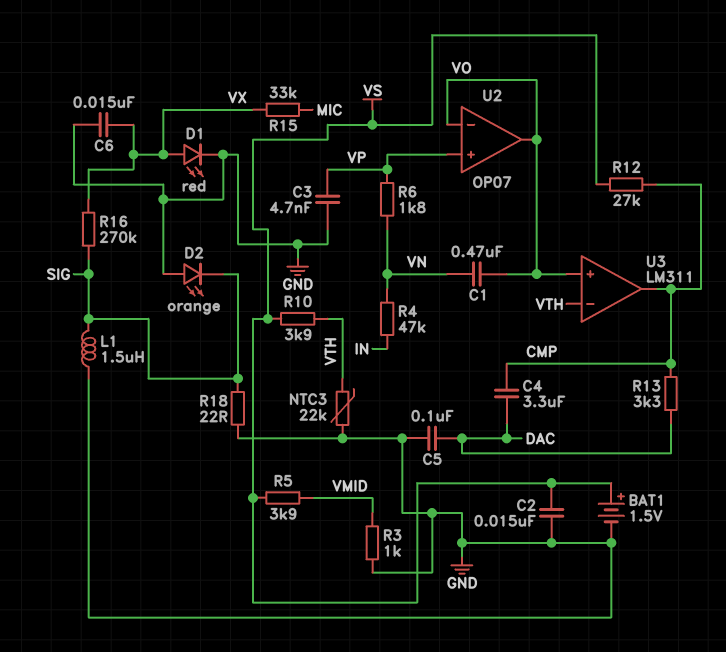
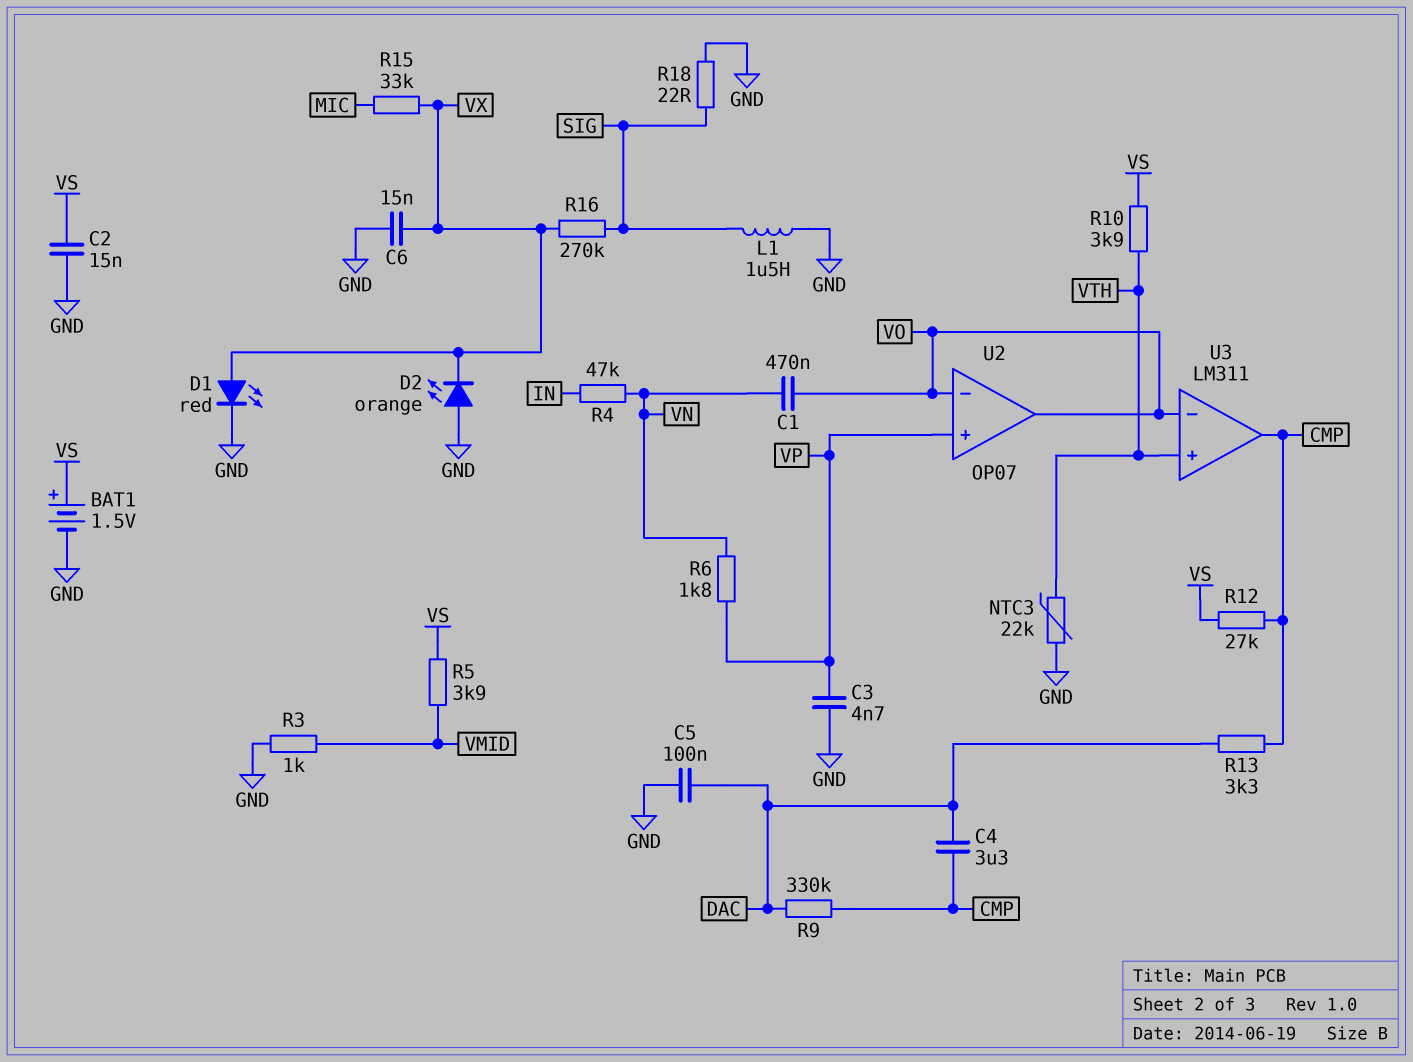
D2: LED orange (A GND, K SIG) -> LED orange (A GND, K VX)
R9: none -> 330k (CMP, DAC)
U3 pin in+: VO -> VTH
U3 pin in-: VTH -> VO

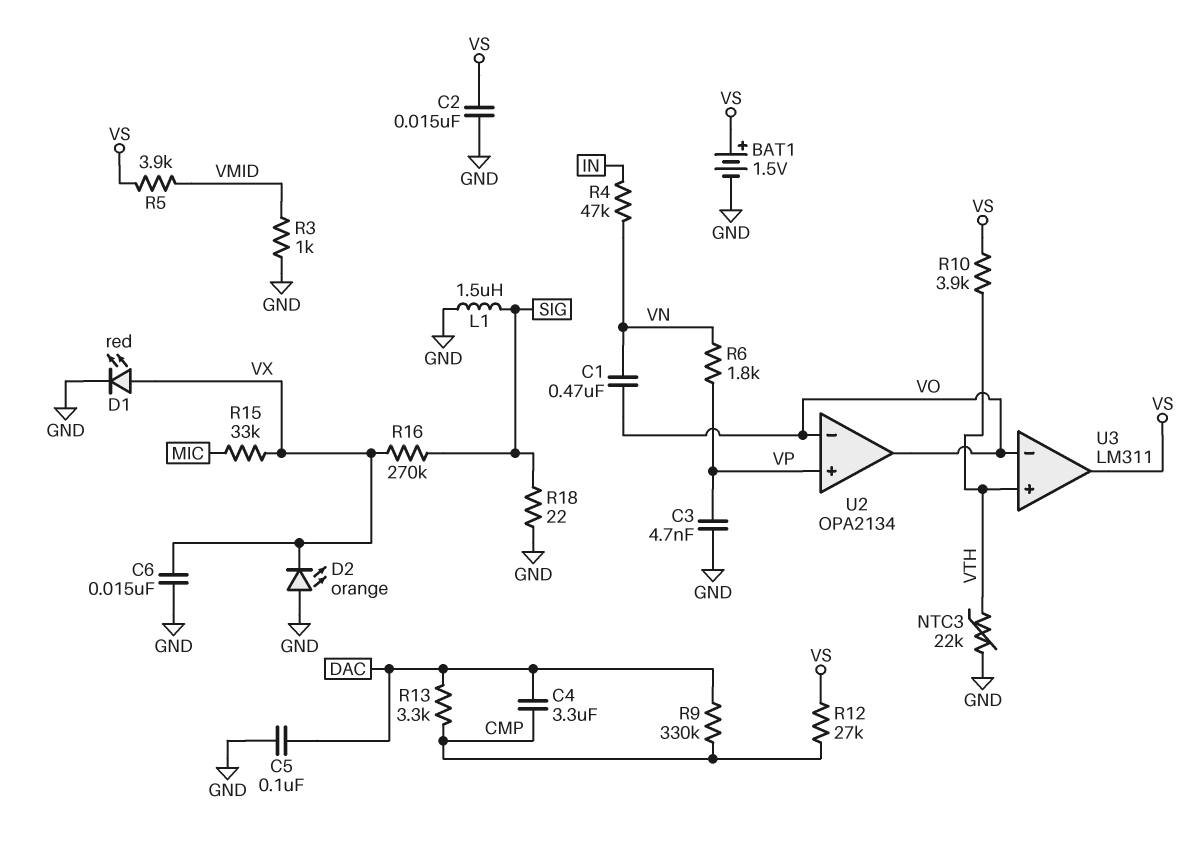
U2: OP07 -> OPA2134
U3 pin out: CMP -> VS

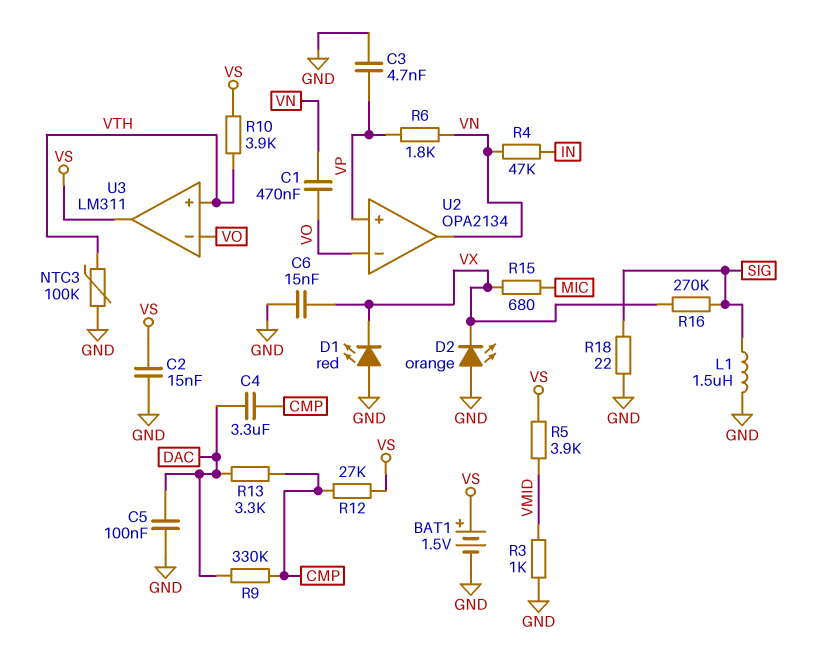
D1: LED red (A VX, K GND) -> LED red (A GND, K VX)
NTC3: 22k (GND, VTH) -> 100k (GND, VTH)
R15: 33k (MIC, VX) -> 680 (MIC, VX)
U2 pin out: VO -> VN

